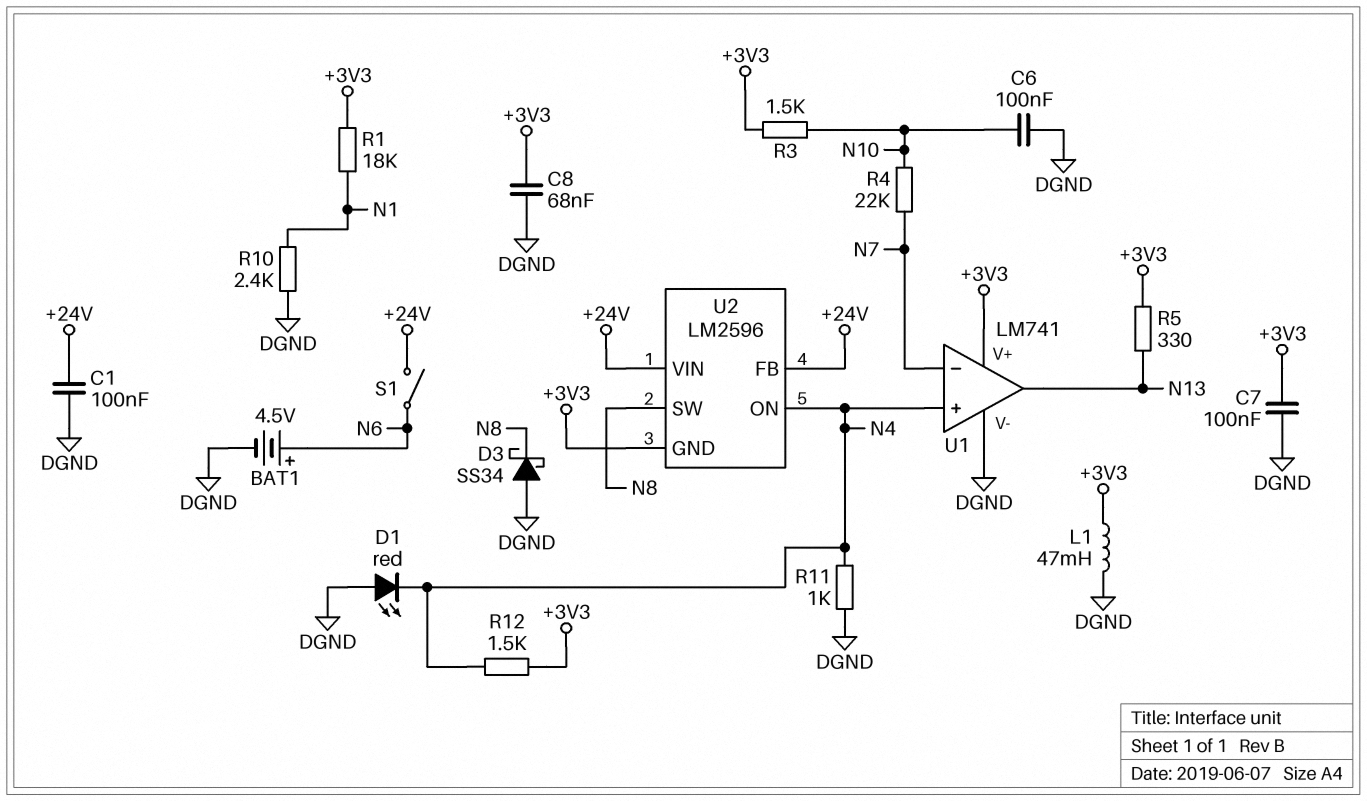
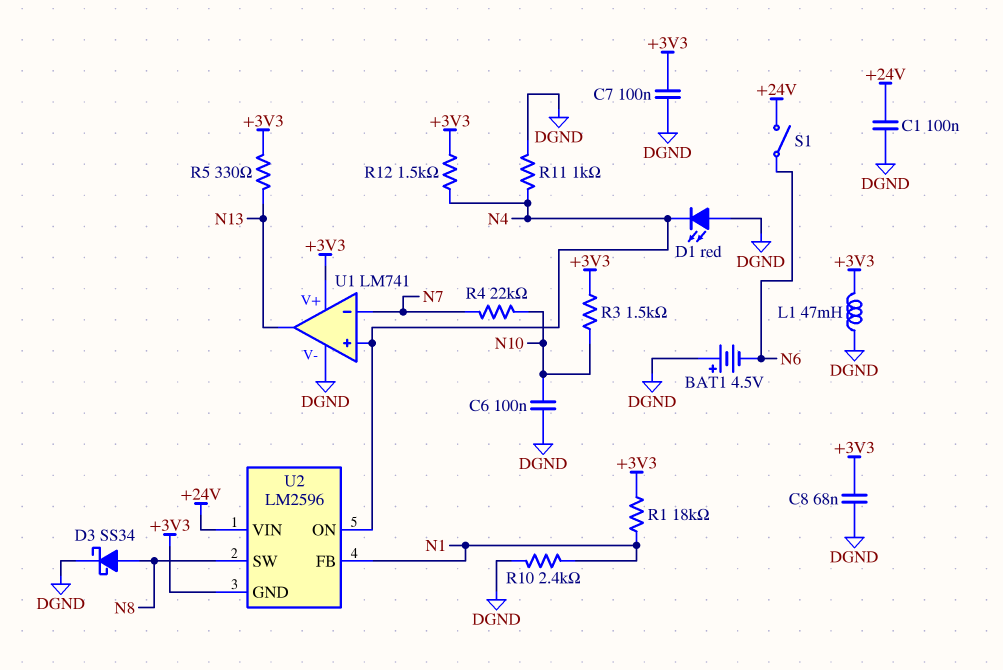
BAT1: 4.5V (plus N6, minus DGND) -> 4.5V (plus DGND, minus N6)
D3: schottky SS34 (A DGND, K N8) -> schottky SS34 (A N8, K DGND)
U2 pin FB: +24V -> N1

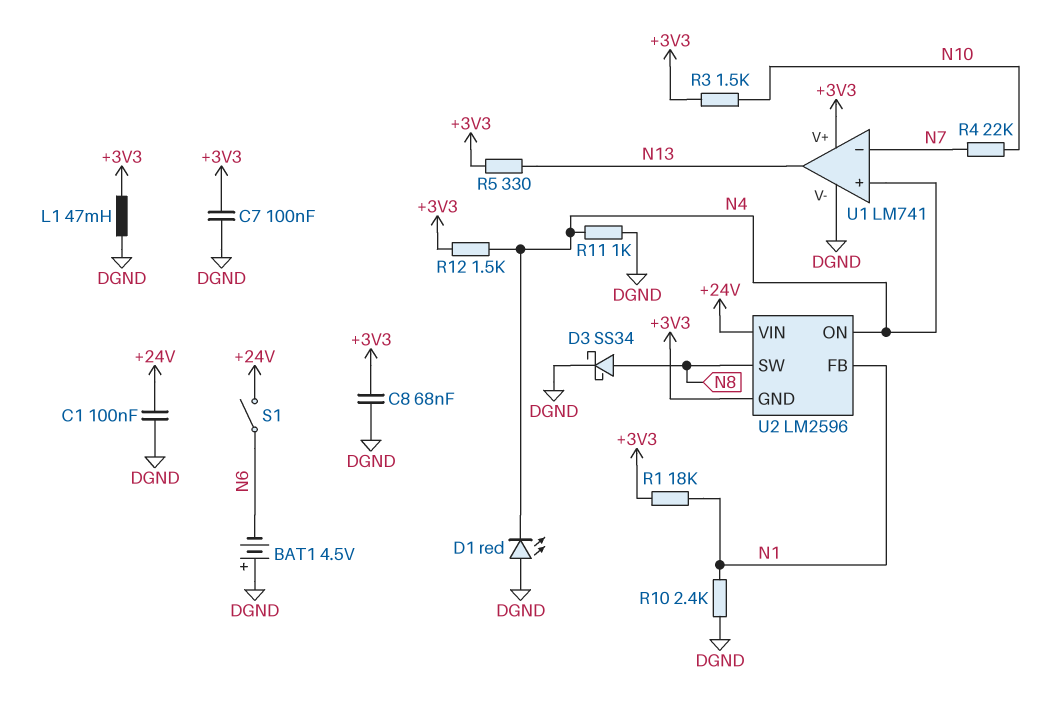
C6: 100nF (DGND, N10) -> none

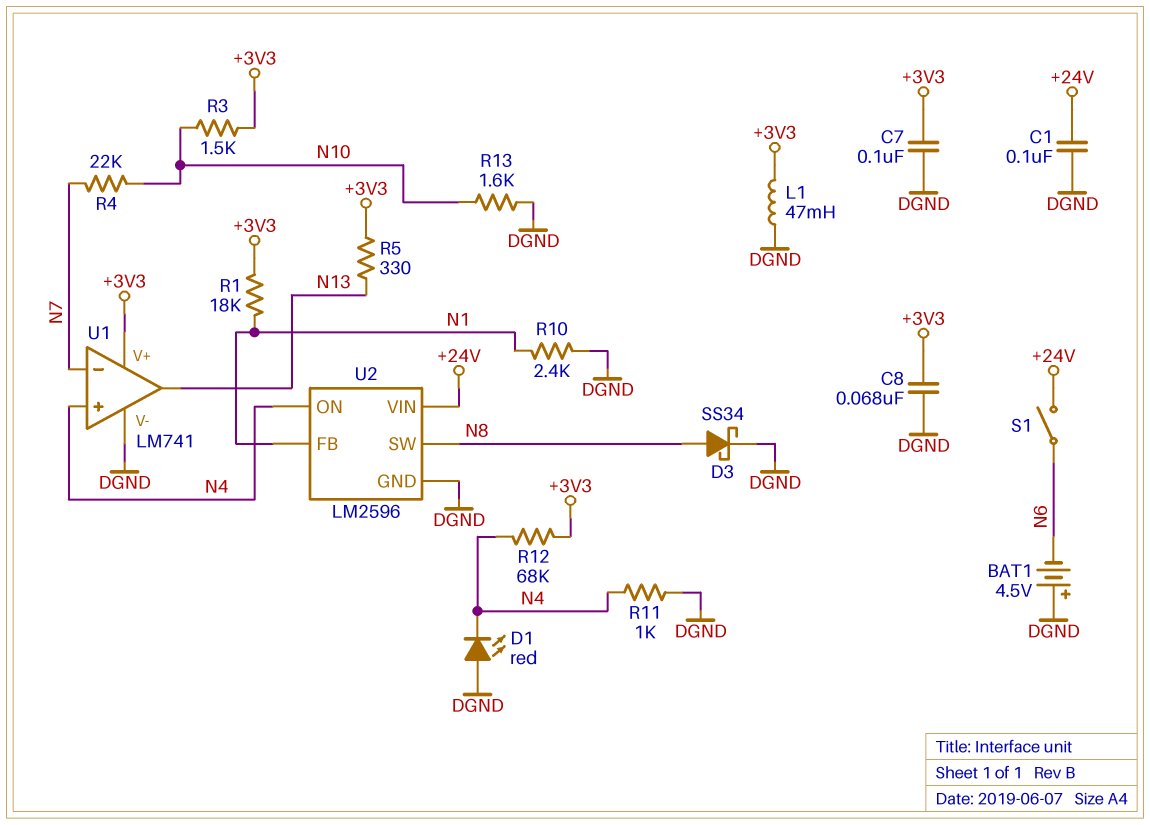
R12: 1.5k (+3V3, N4) -> 68k (+3V3, N4)
R13: none -> 1.6k (DGND, N10)
U2 pin GND: +3V3 -> DGND

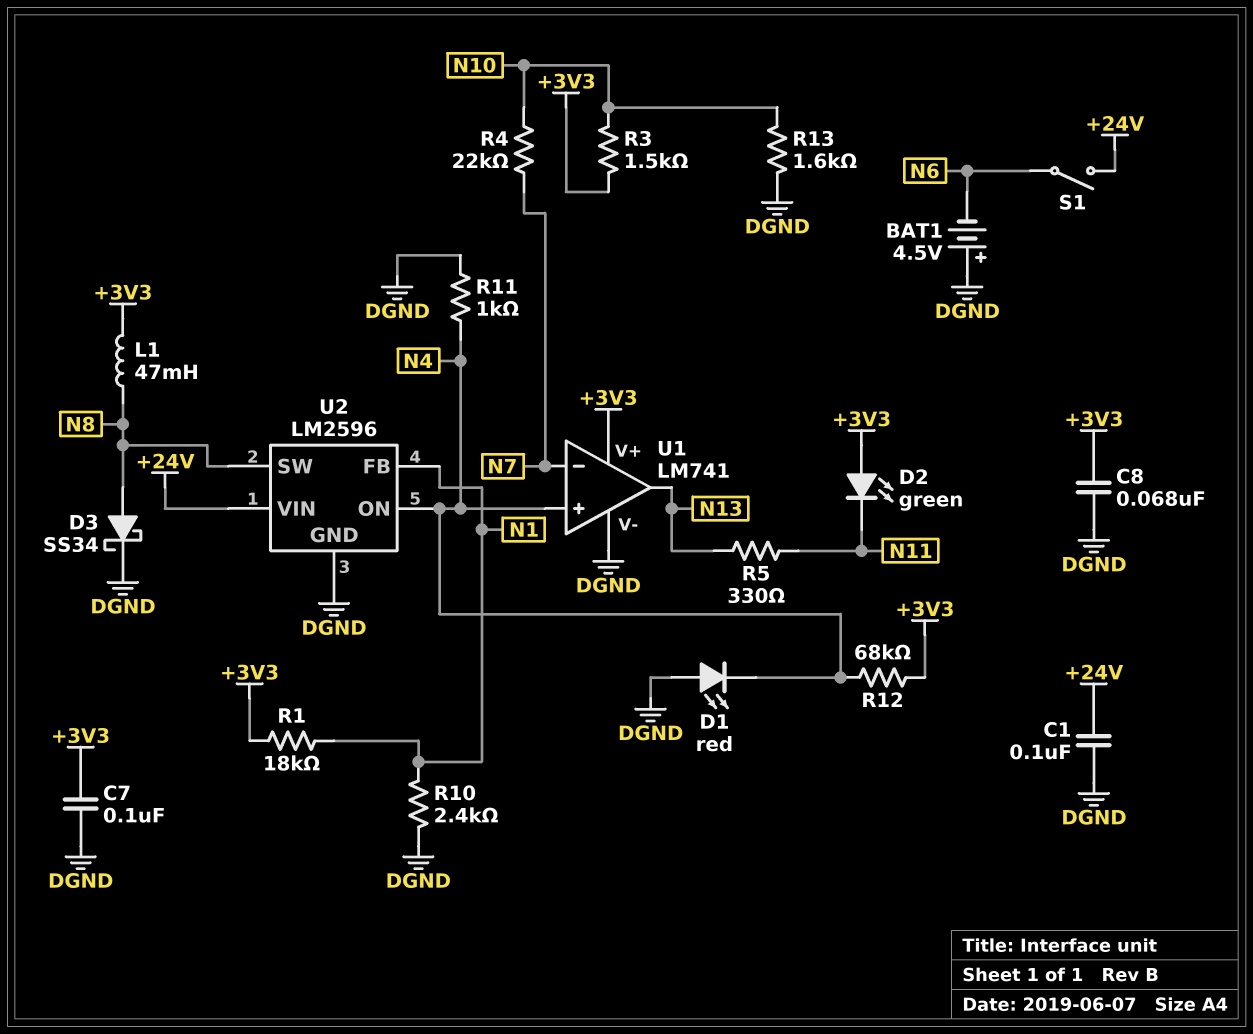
D2: none -> LED green (A +3V3, K N11)
L1: 47mH (+3V3, DGND) -> 47mH (+3V3, N8)
R5: 330 (+3V3, N13) -> 330 (N11, N13)

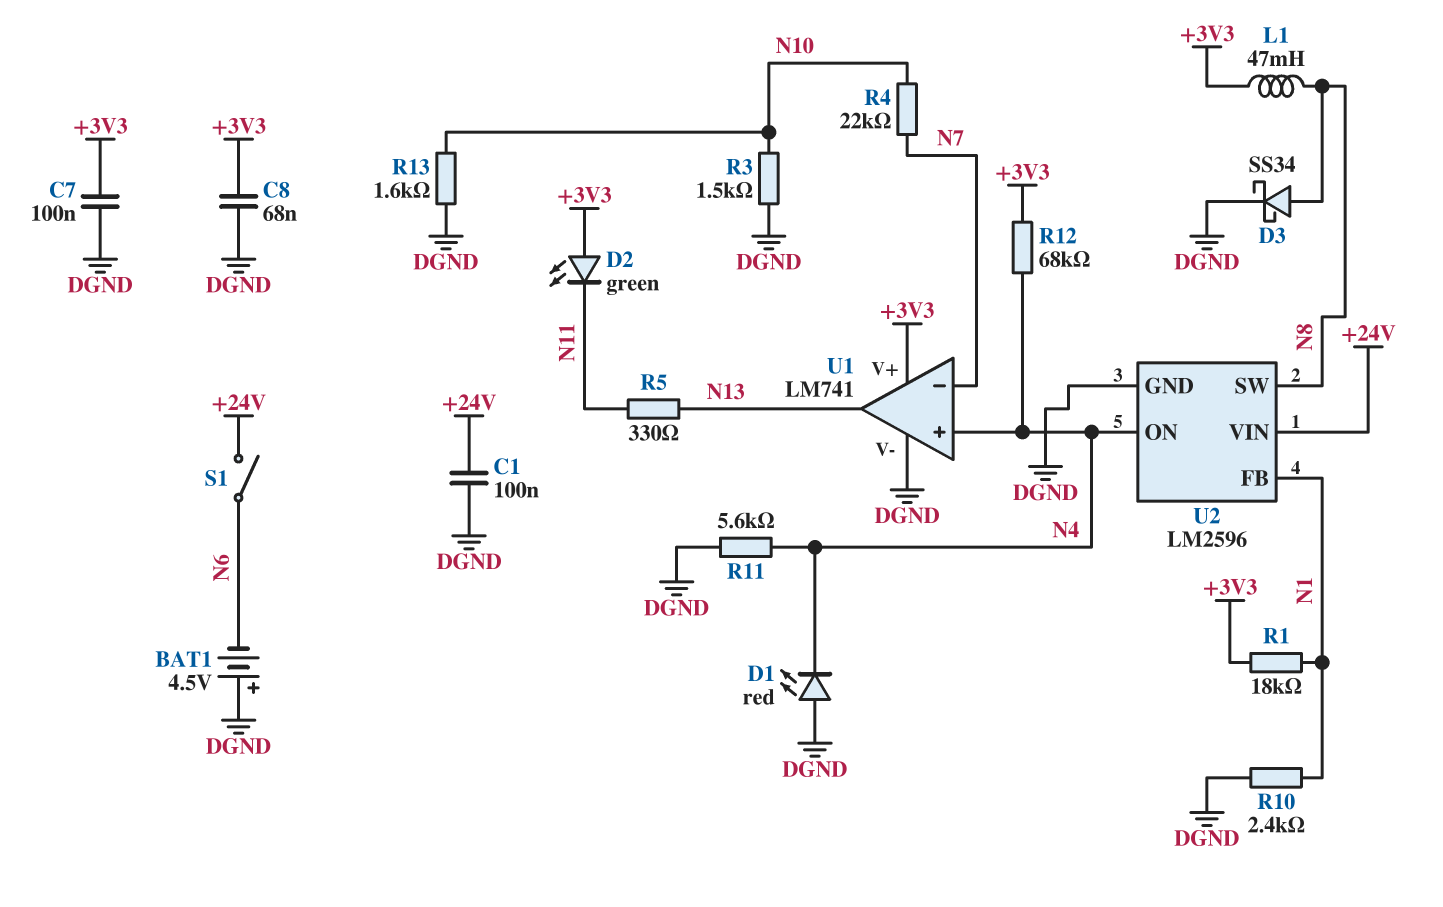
R3: 1.5k (+3V3, N10) -> 1.5k (DGND, N10)
R11: 1k (DGND, N4) -> 5.6k (DGND, N4)

